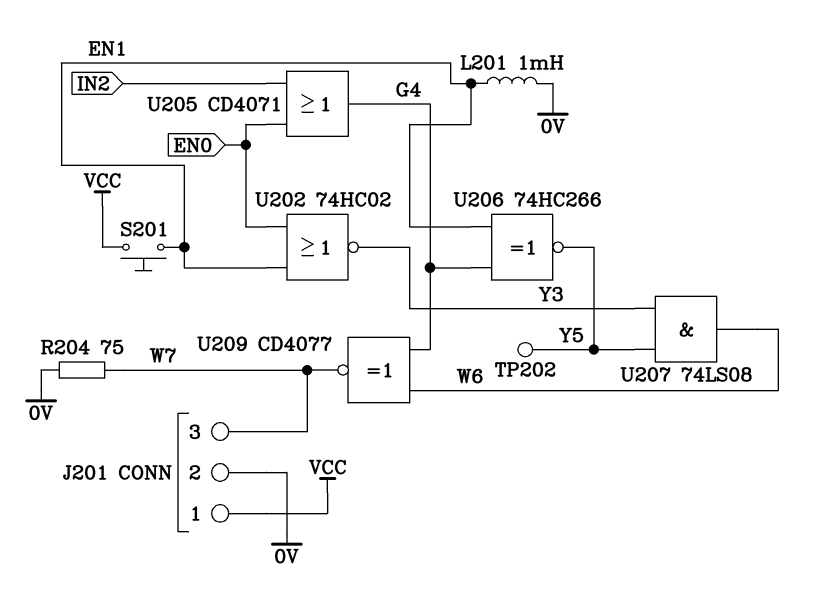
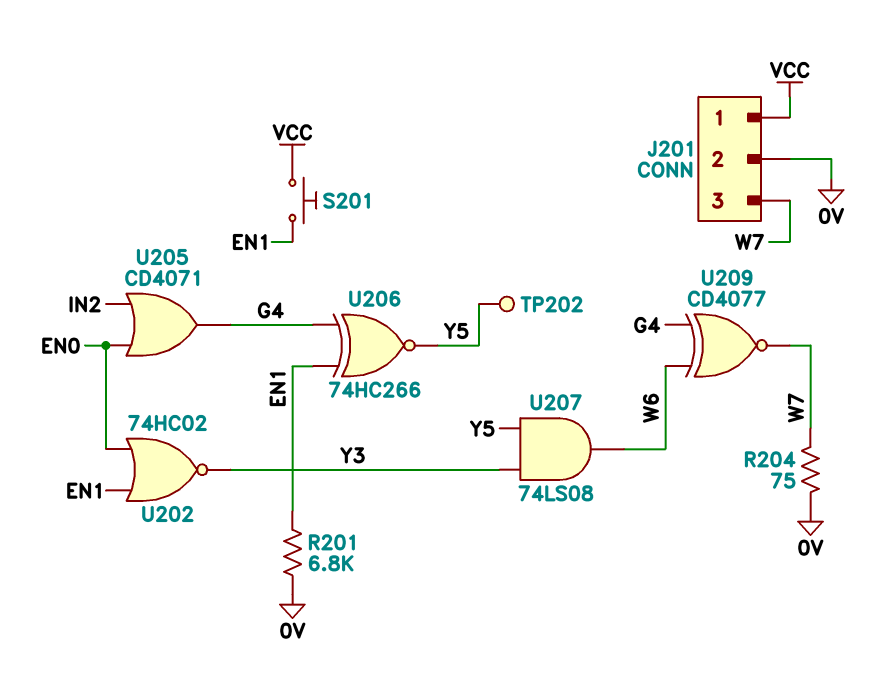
L201: 1mH (0V, EN1) -> none
R201: none -> 6.8k (0V, EN1)

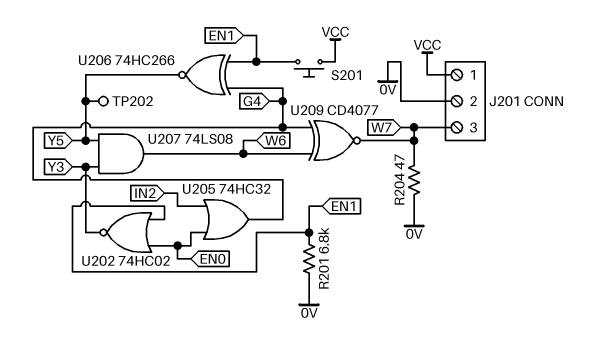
R204: 75 (0V, W7) -> 47 (0V, W7)
U205: OR CD4071 (in EN0, in IN2, out G4) -> OR 74HC32 (in EN0, in IN2, out G4)

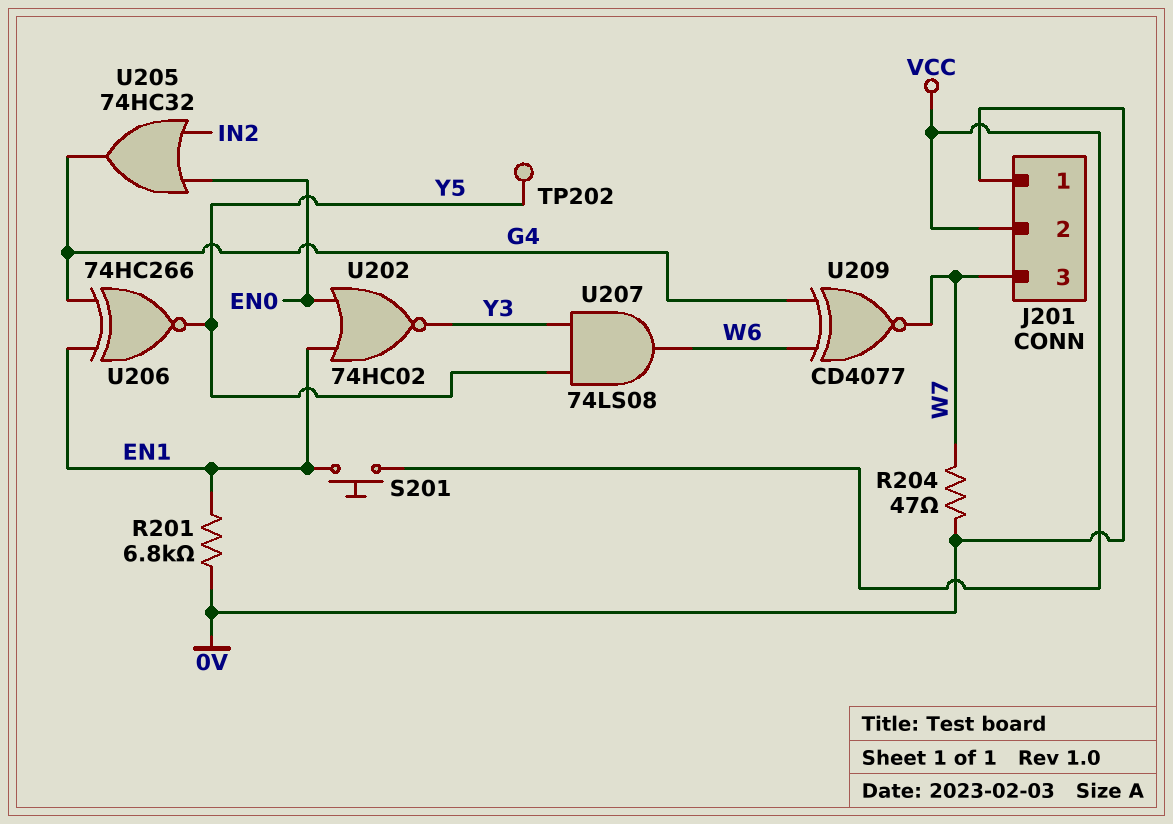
J201 pin 1: VCC -> 0V
J201 pin 2: 0V -> VCC

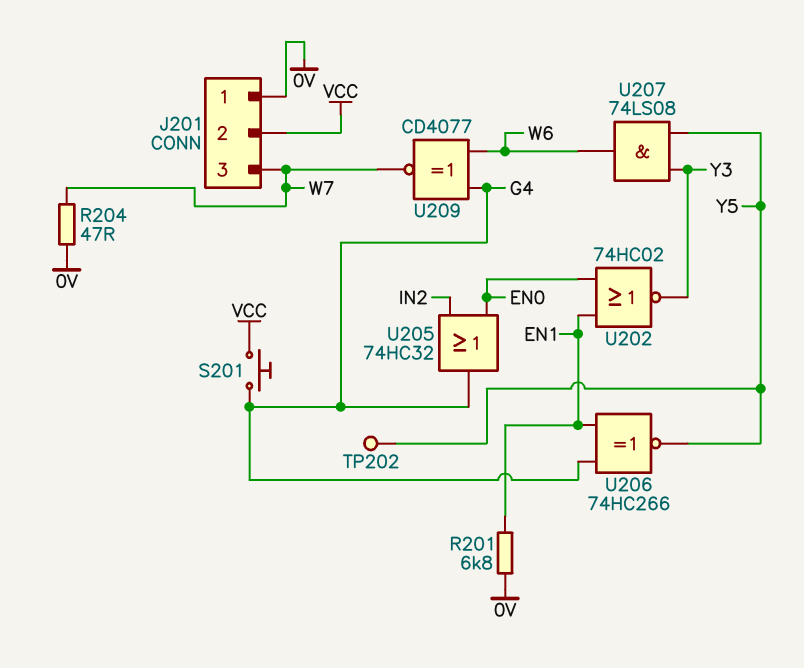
S201: button (EN1, VCC) -> button (G4, VCC)

